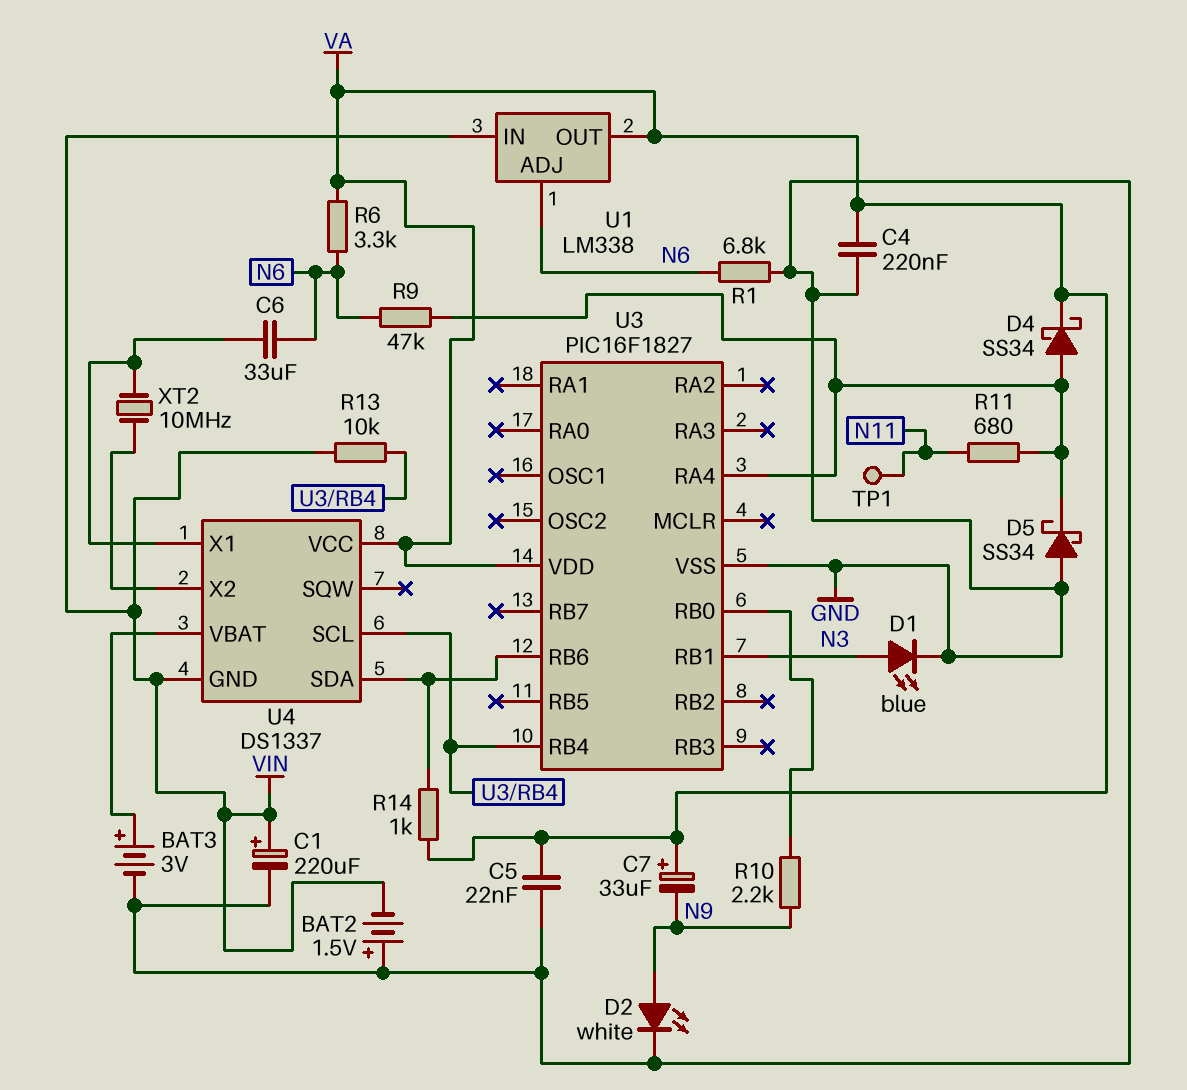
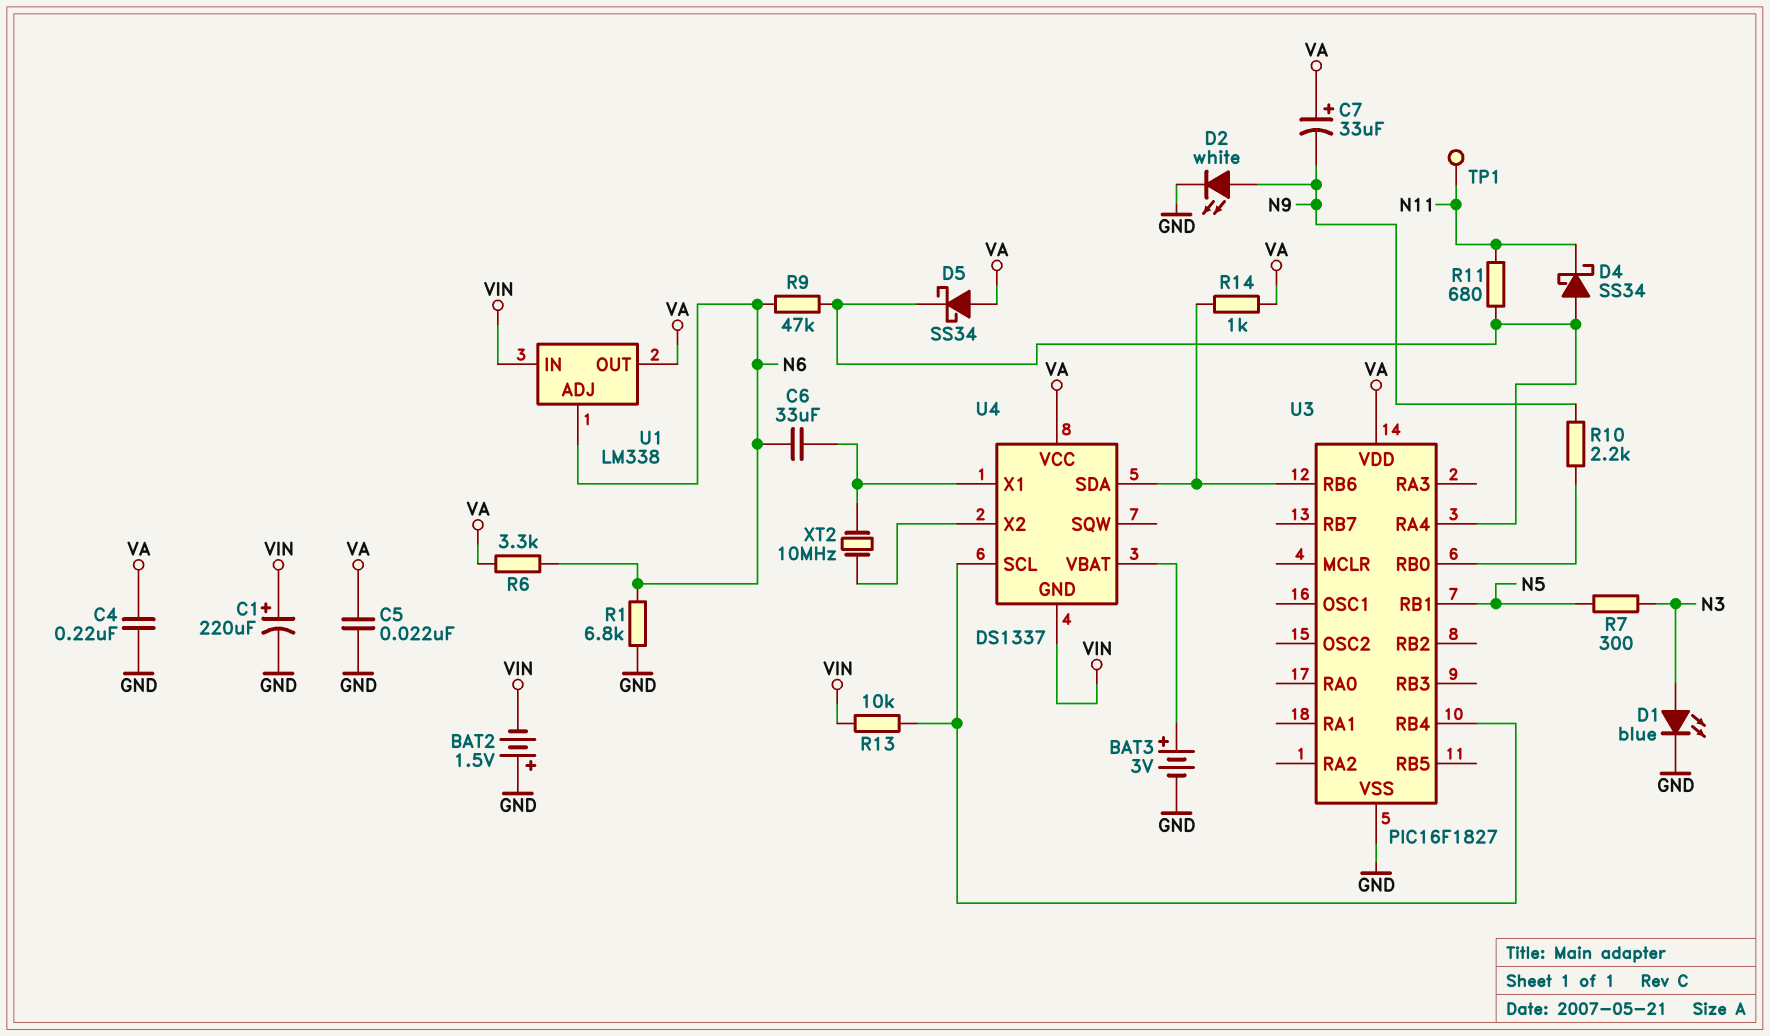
D4: schottky SS34 (A U3/RA4, K VA) -> schottky SS34 (A U3/RA4, K N11)
D5: schottky SS34 (A GND, K U3/RA4) -> schottky SS34 (A VA, K U3/RA4)
R7: none -> 300 (N3, N5)
U3 pin RB1: N3 -> N5

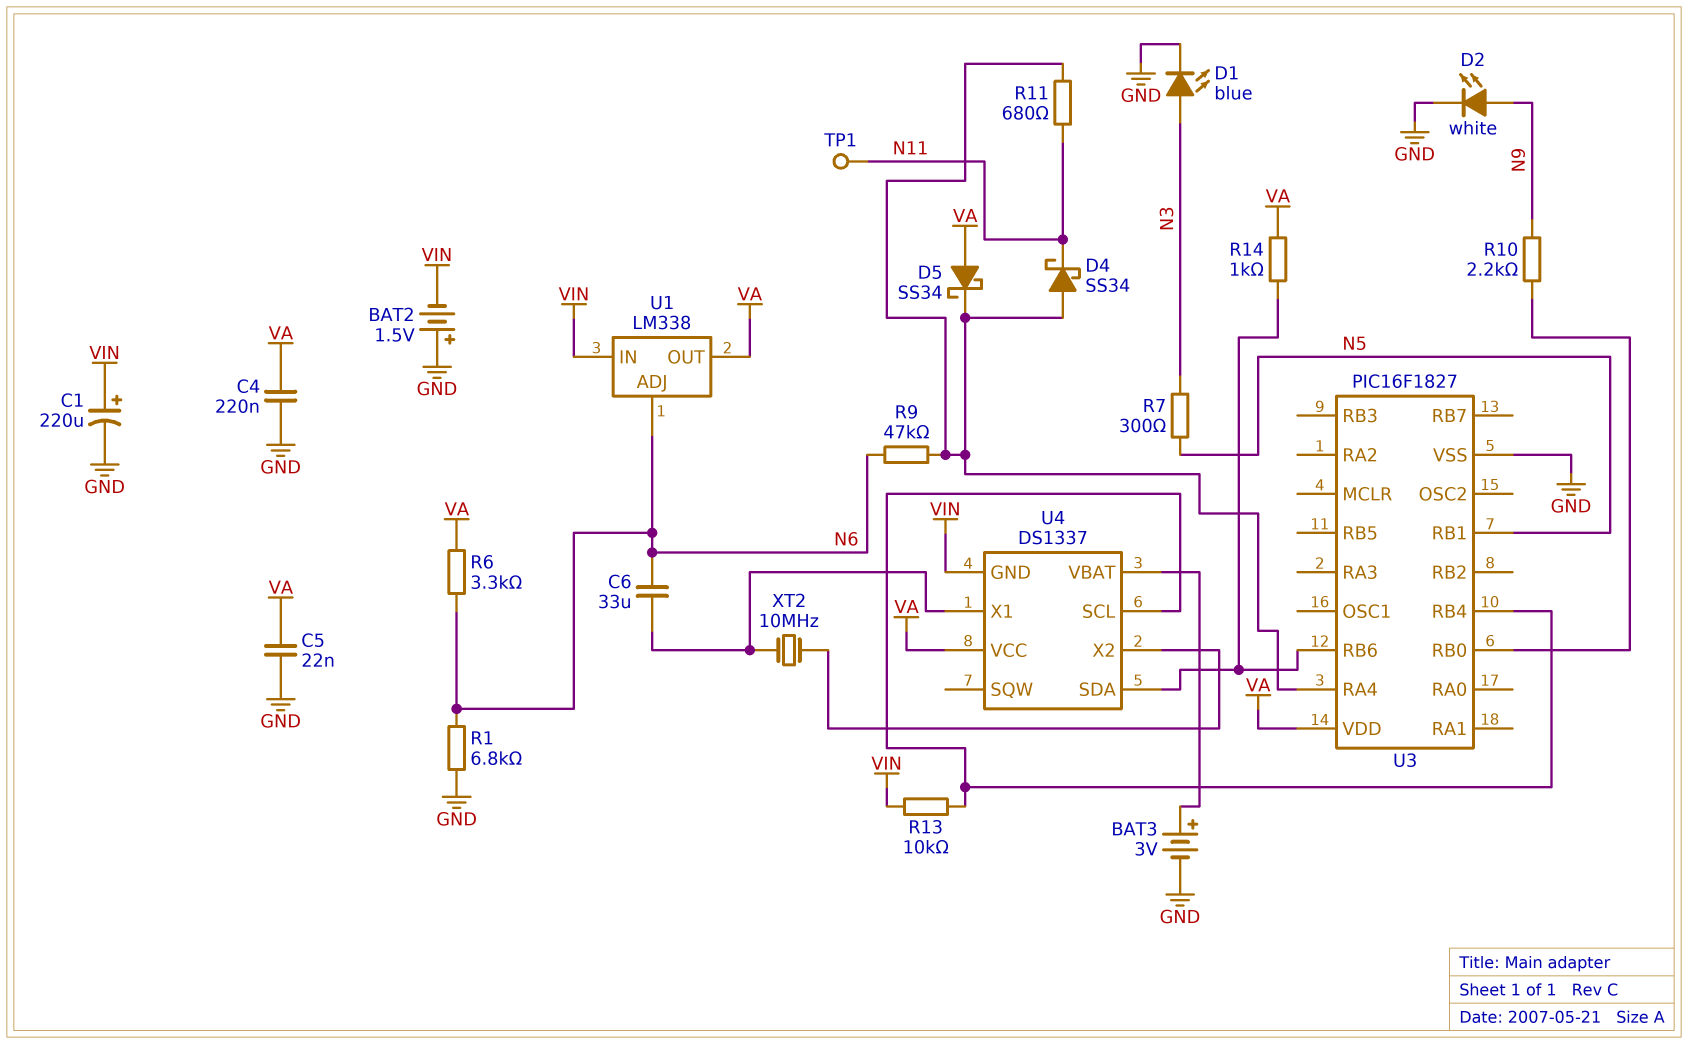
C7: 33uF (plus VA, minus N9) -> none

